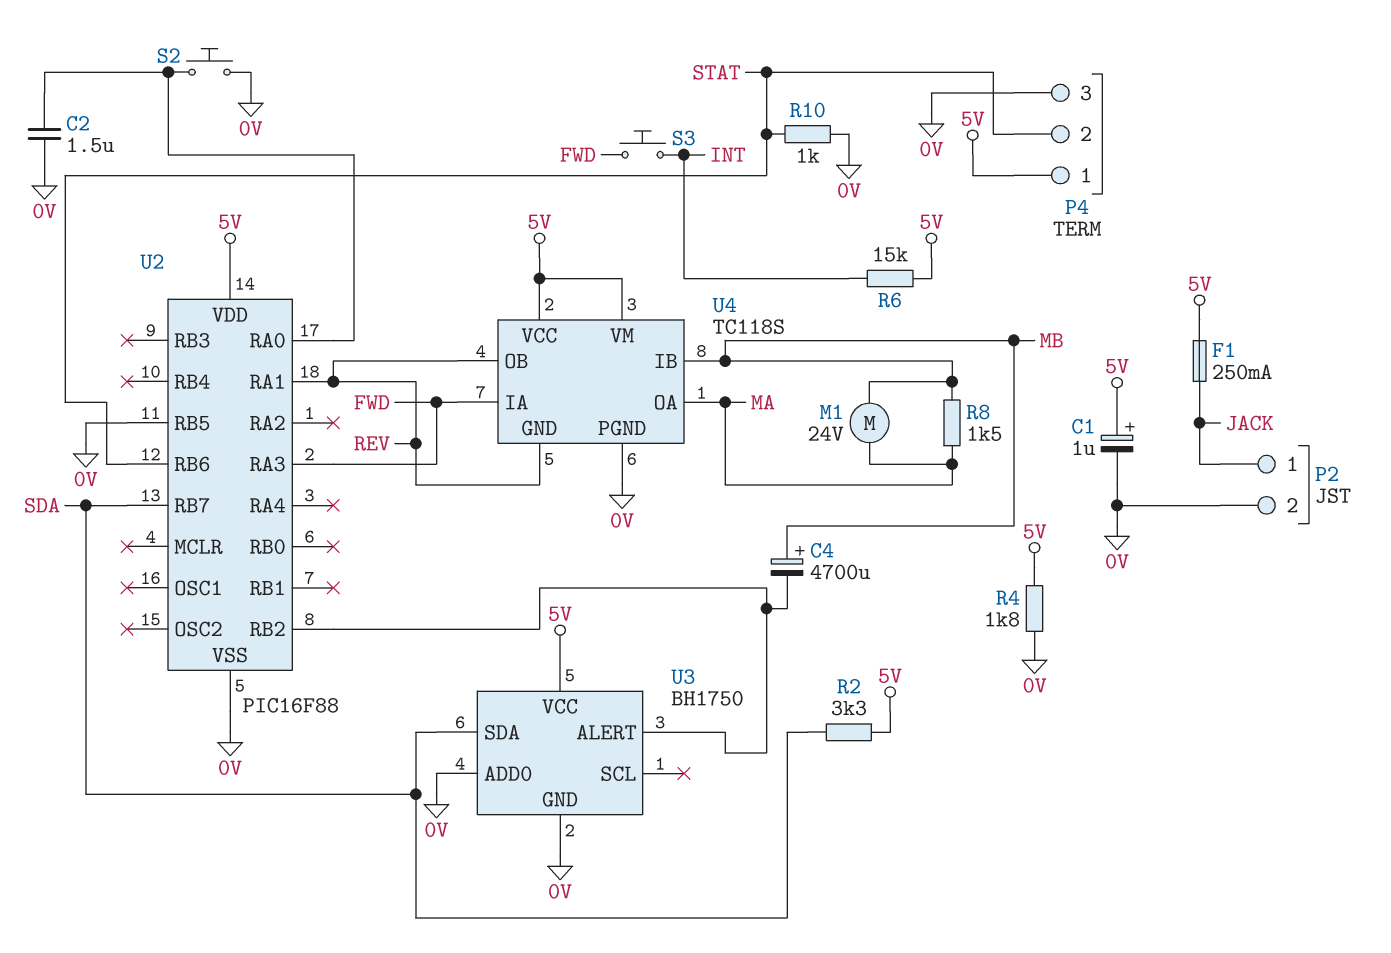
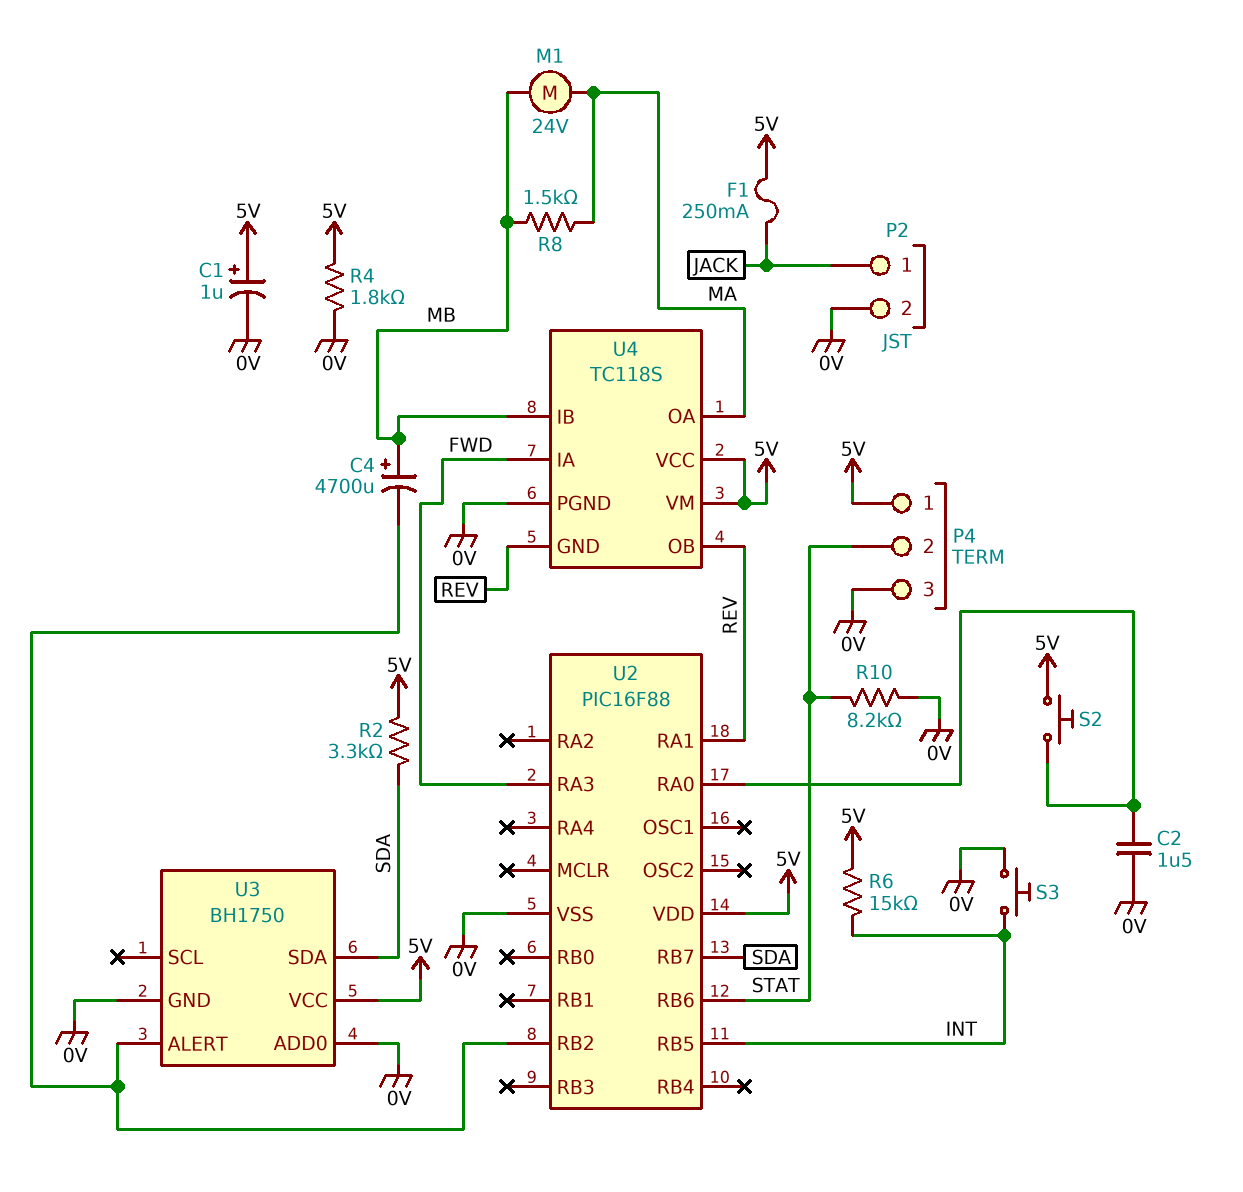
R10: 1k (0V, STAT) -> 8.2k (0V, STAT)
S2: button (0V, U2/RA0) -> button (5V, U2/RA0)
S3: button (FWD, INT) -> button (0V, INT)
U2 pin RB5: 0V -> INT

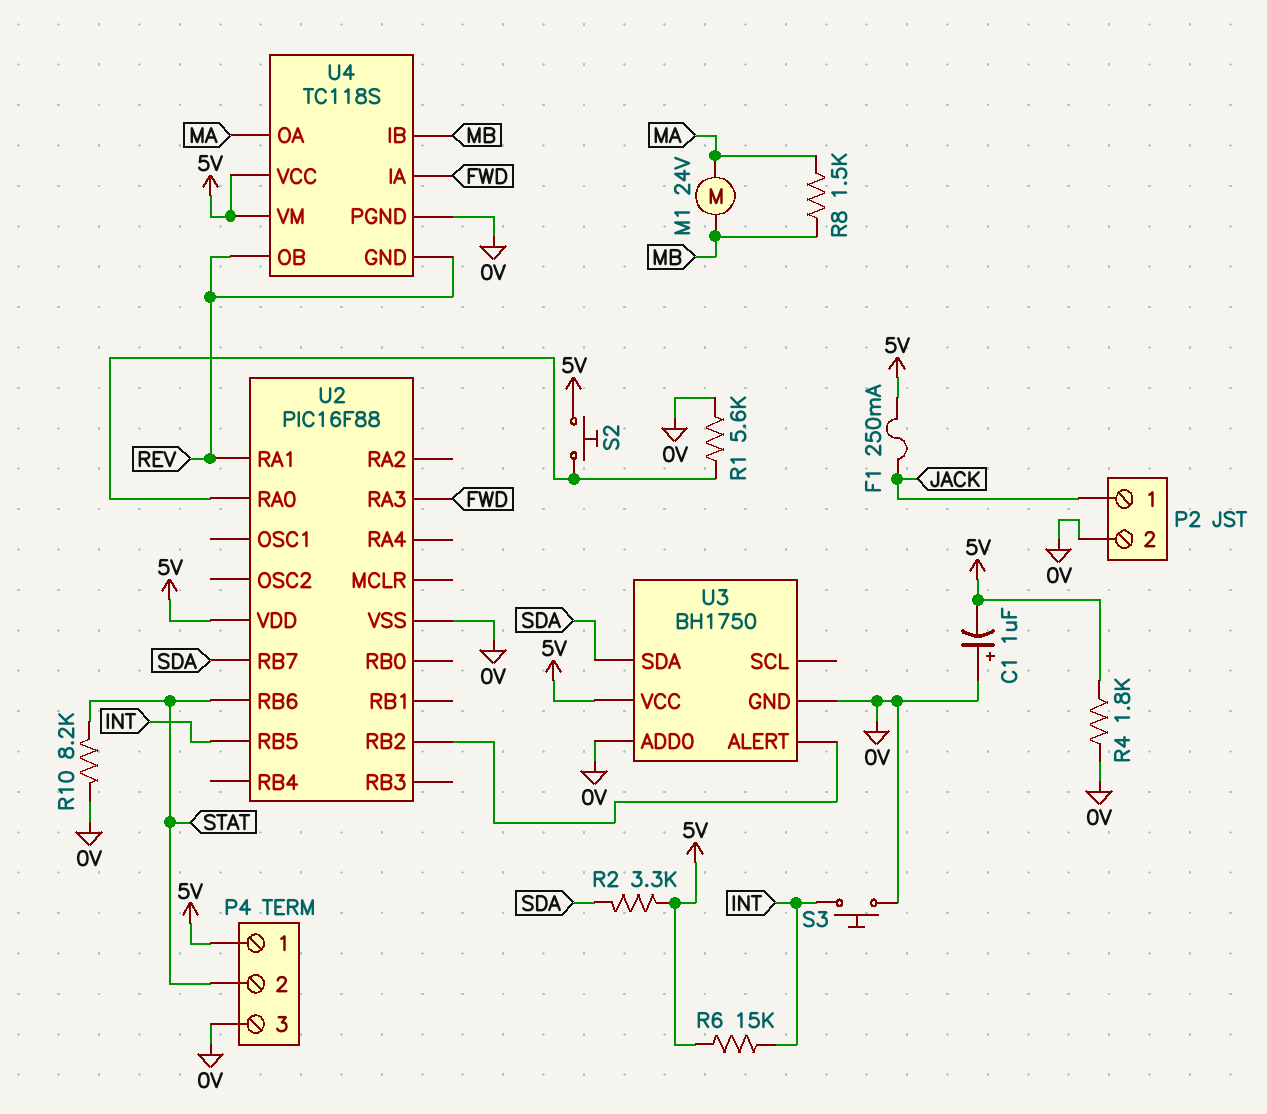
C1: 1uF (plus 5V, minus 0V) -> 1uF (plus 0V, minus 5V)
C2: 1.5uF (0V, U2/RA0) -> none
C4: 4700uF (plus MB, minus U2/RB2) -> none
R1: none -> 5.6k (0V, U2/RA0)

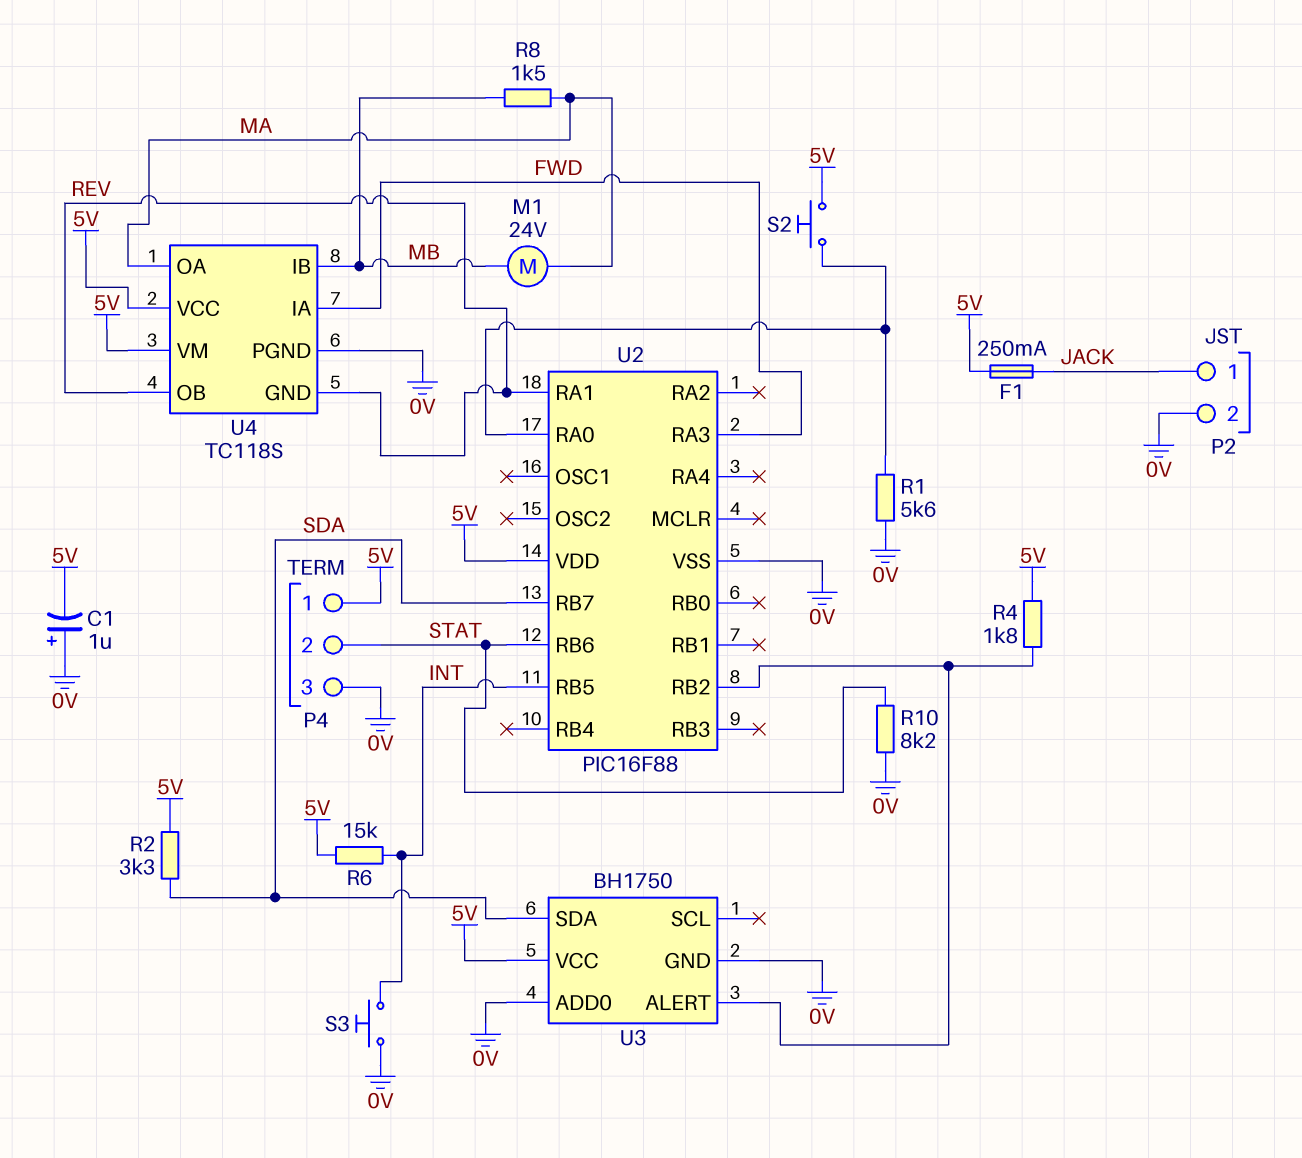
R4: 1.8k (0V, 5V) -> 1.8k (5V, U2/RB2)

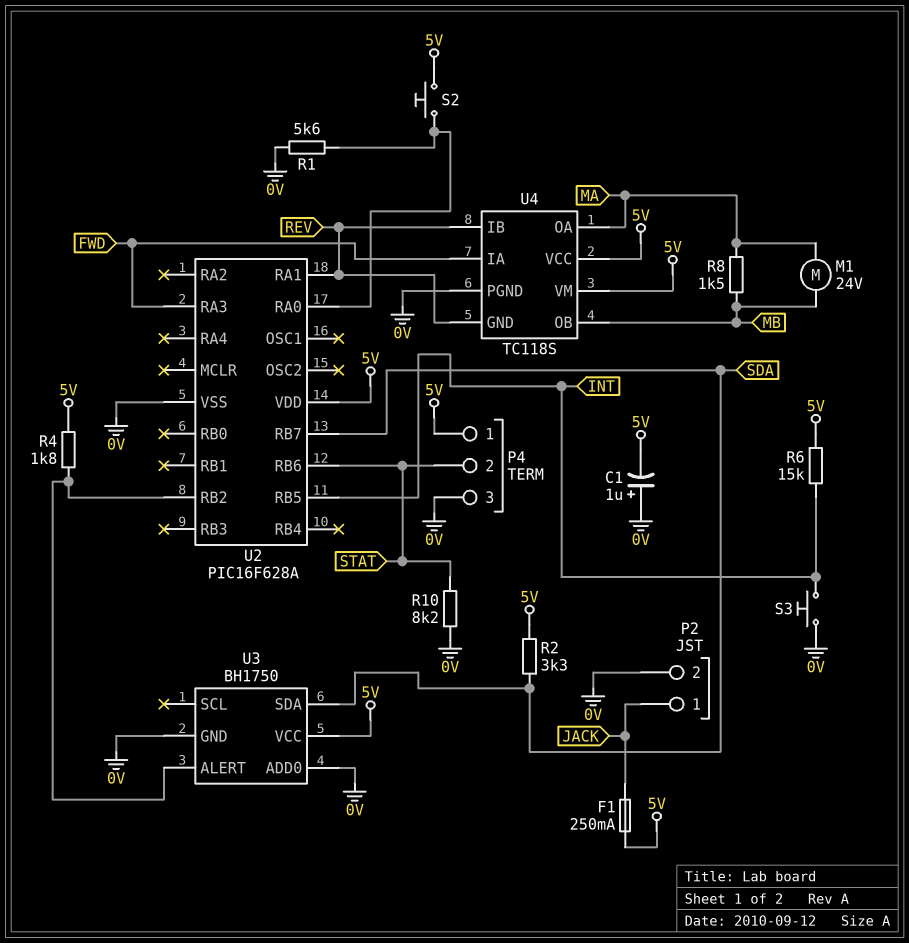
U2: PIC16F88 -> PIC16F628A
U4 pin IB: MB -> REV
U4 pin OB: REV -> MB

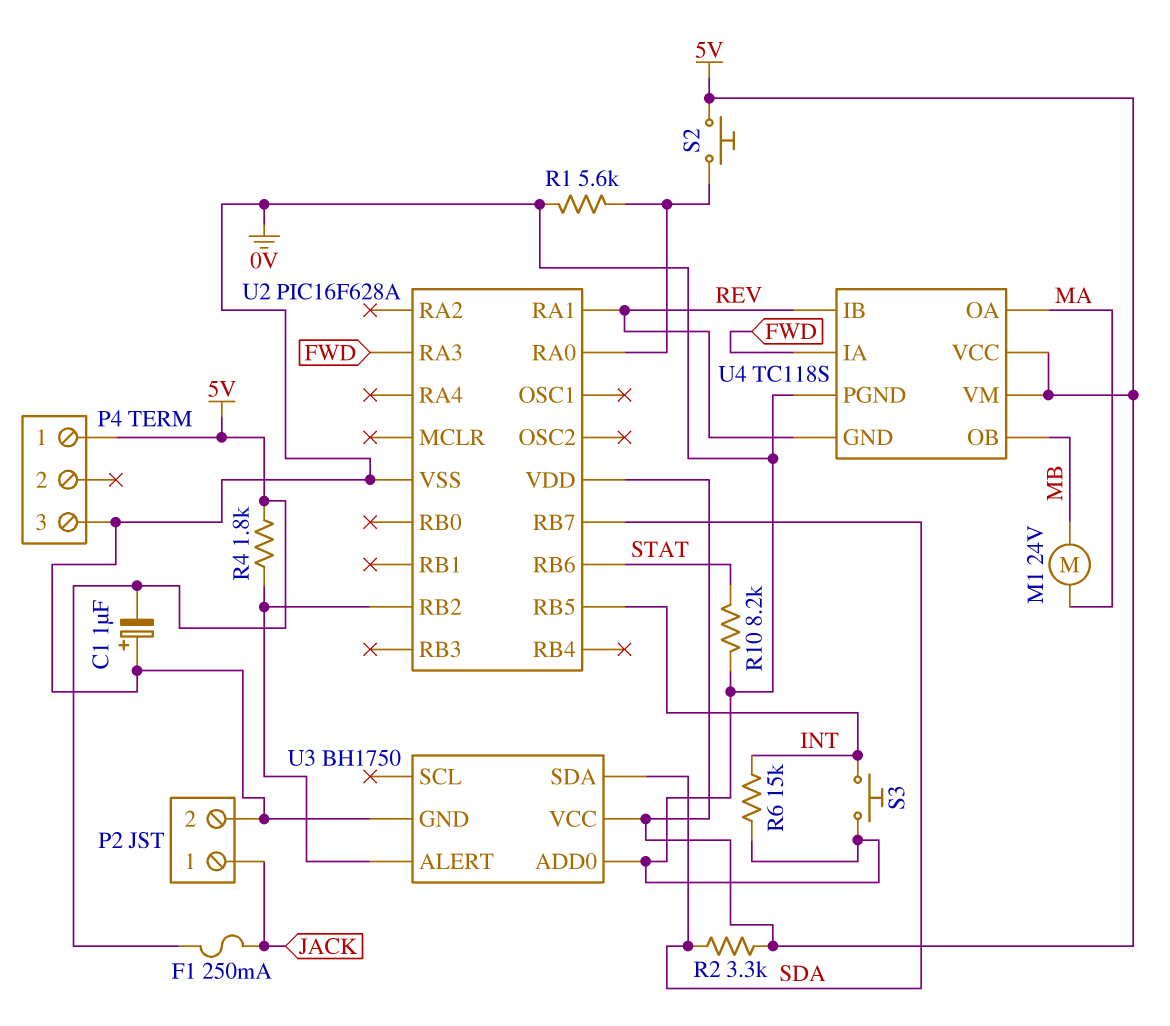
P4 pin 2: STAT -> none
R6: 15k (5V, INT) -> 15k (0V, INT)
R8: 1.5k (MA, MB) -> none

